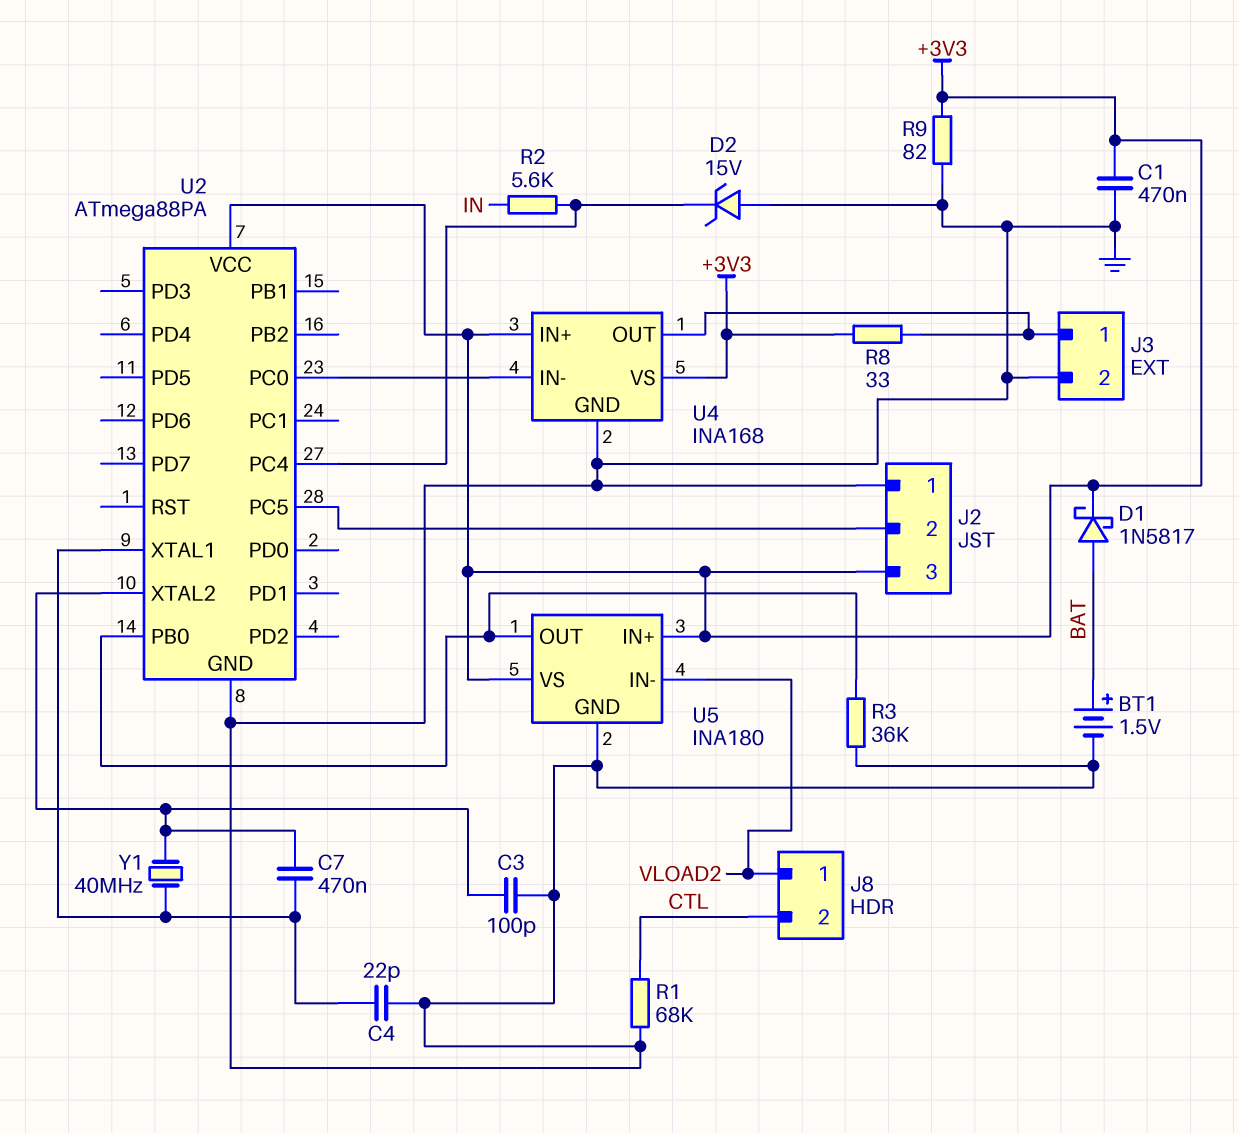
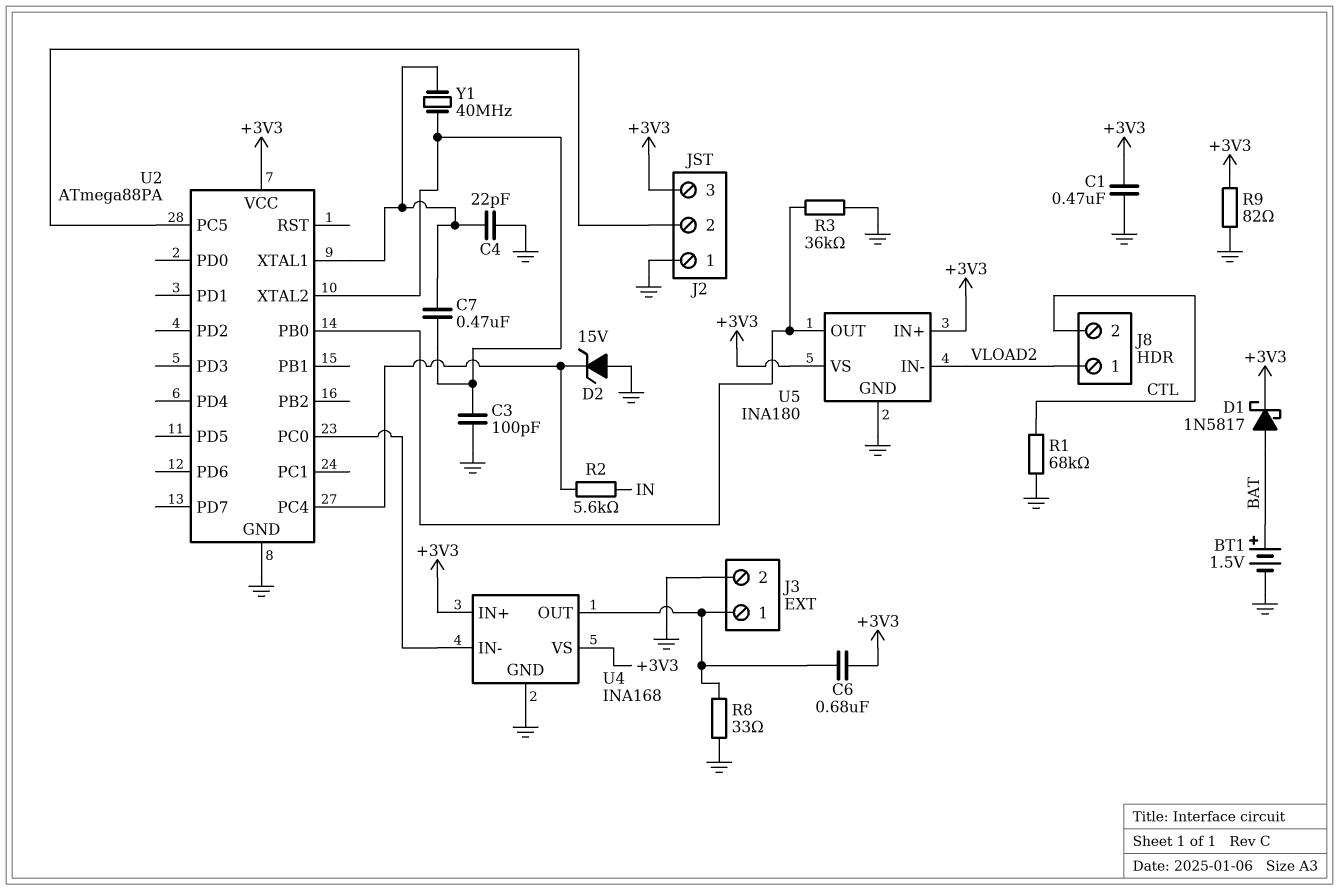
C6: none -> 680nF (+3V3, J3/1)
R8: 33 (+3V3, J3/1) -> 33 (GND, J3/1)

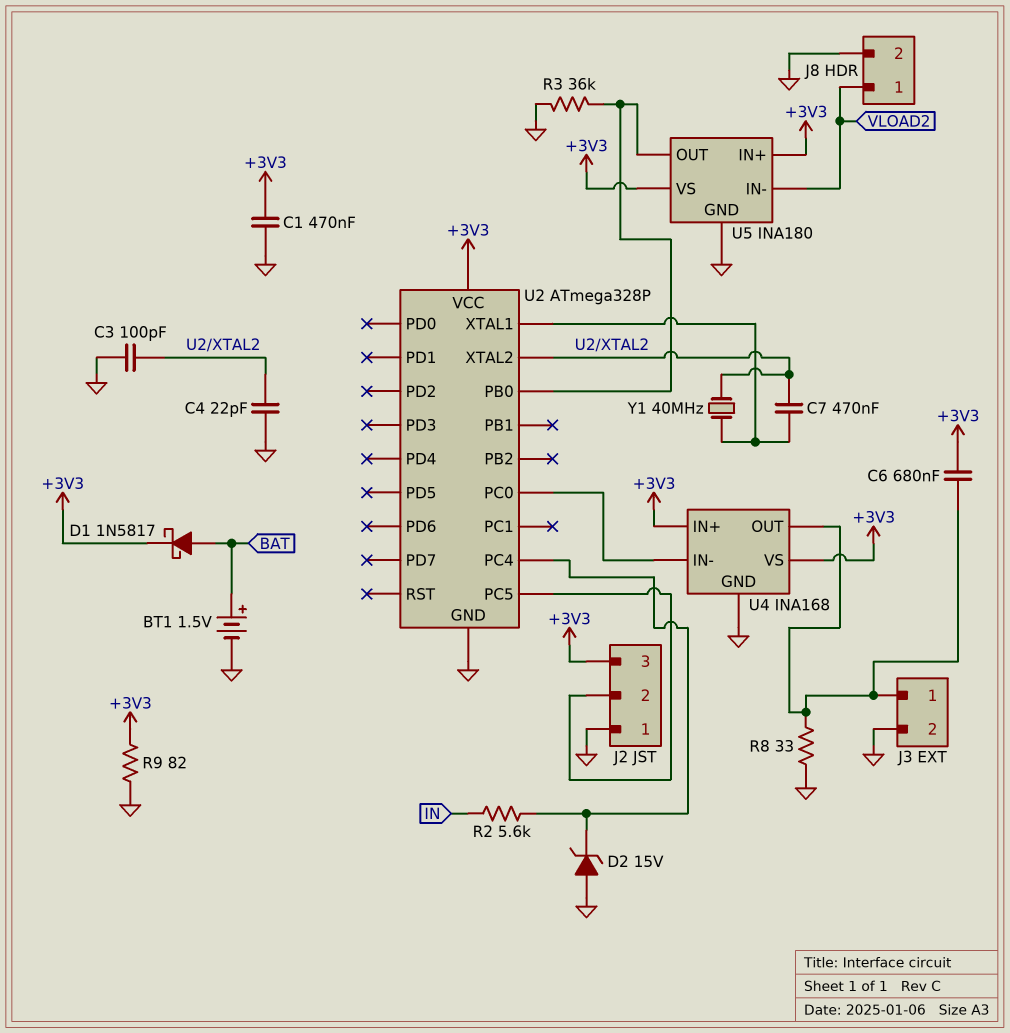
C4: 22pF (GND, U2/XTAL1) -> 22pF (GND, U2/XTAL2)
J8 pin 2: CTL -> GND
R1: 68k (CTL, GND) -> none
U2: ATmega88PA -> ATmega328P

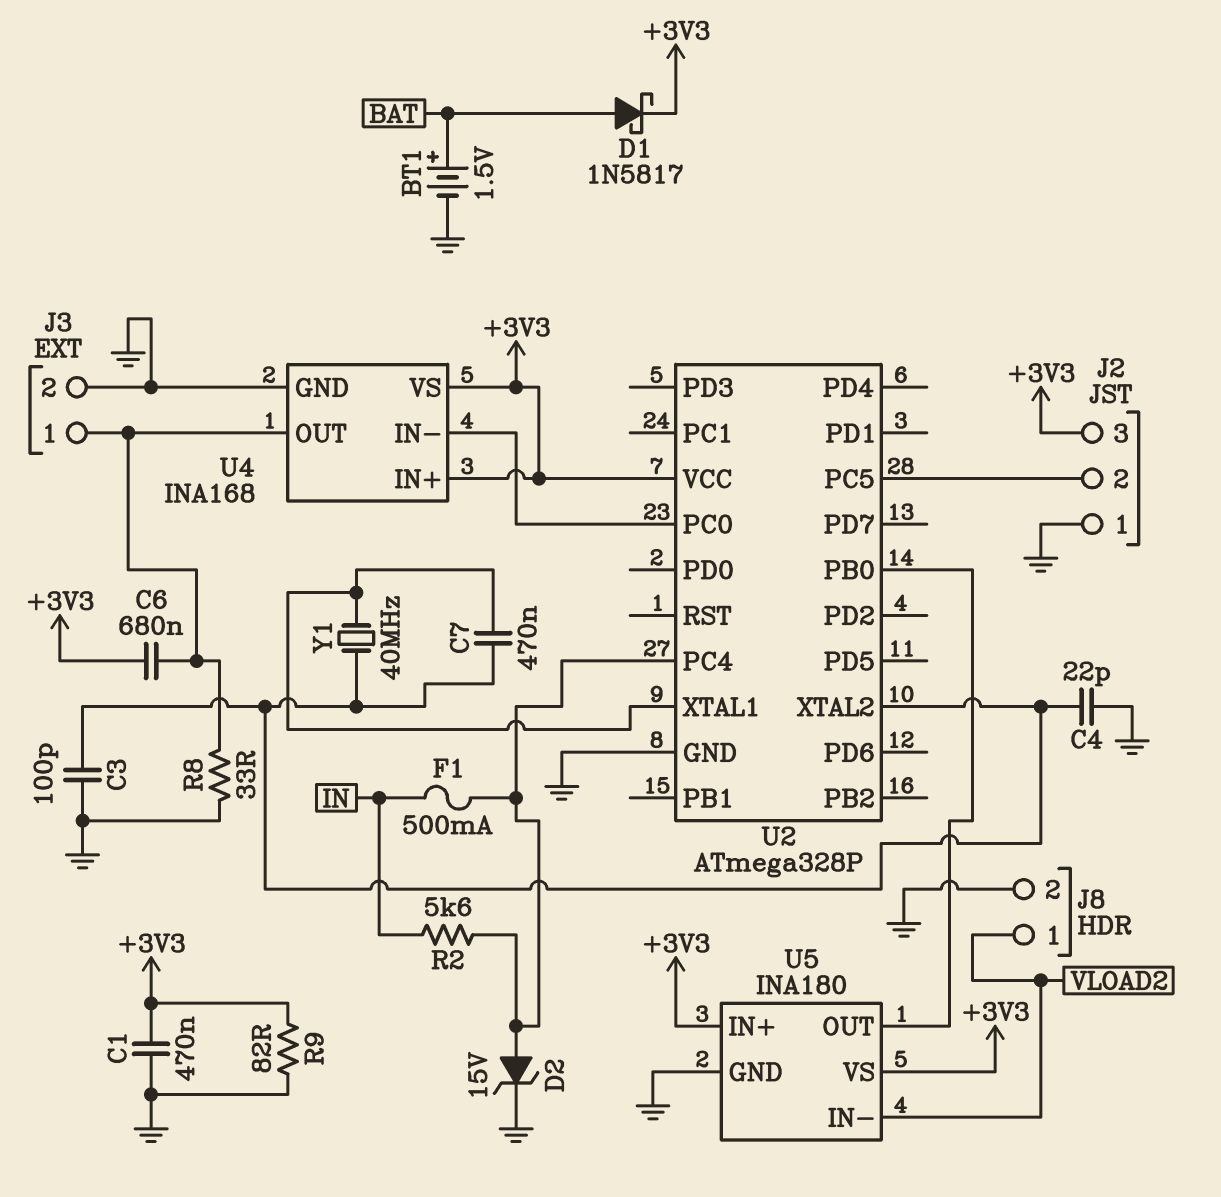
D2: zener 15V (A GND, K U2/PC4) -> zener 15V (A U2/PC4, K GND)
F1: none -> 500mA (IN, U2/PC4)
R3: 36k (GND, U2/PB0) -> none

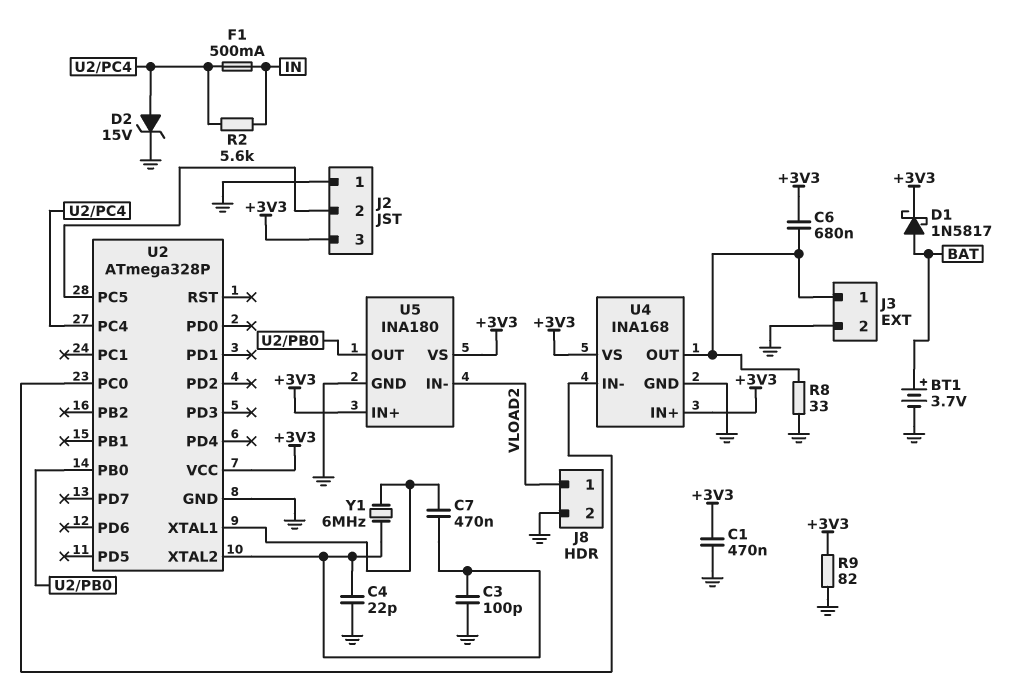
BT1: 1.5V (plus BAT, minus GND) -> 3.7V (plus BAT, minus GND)
Y1: 40MHz (U2/XTAL1, U2/XTAL2) -> 6MHz (U2/XTAL1, U2/XTAL2)

